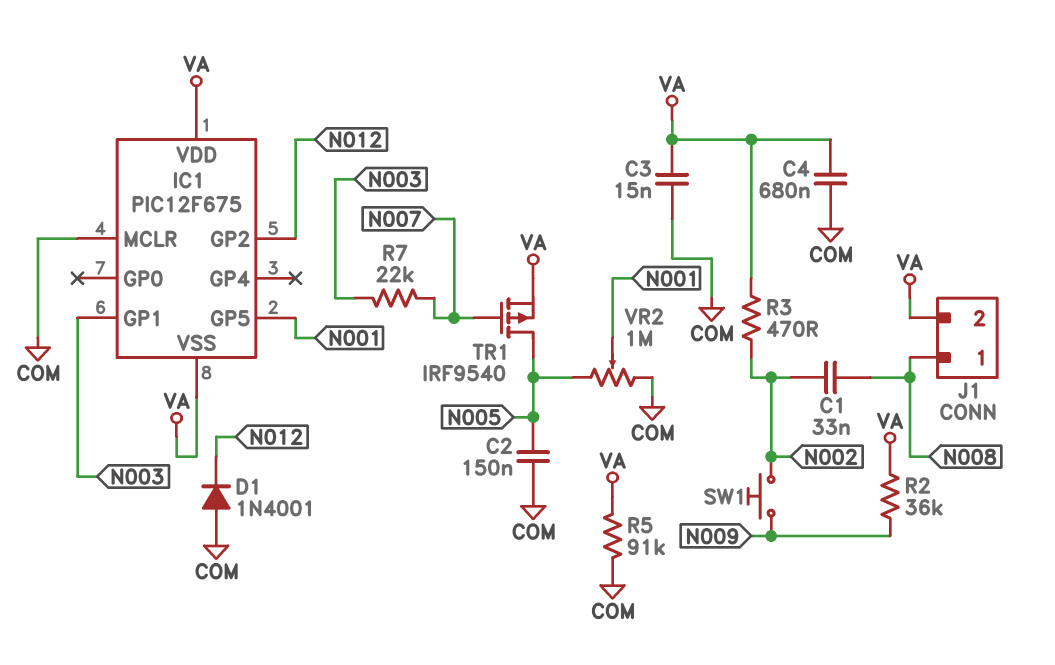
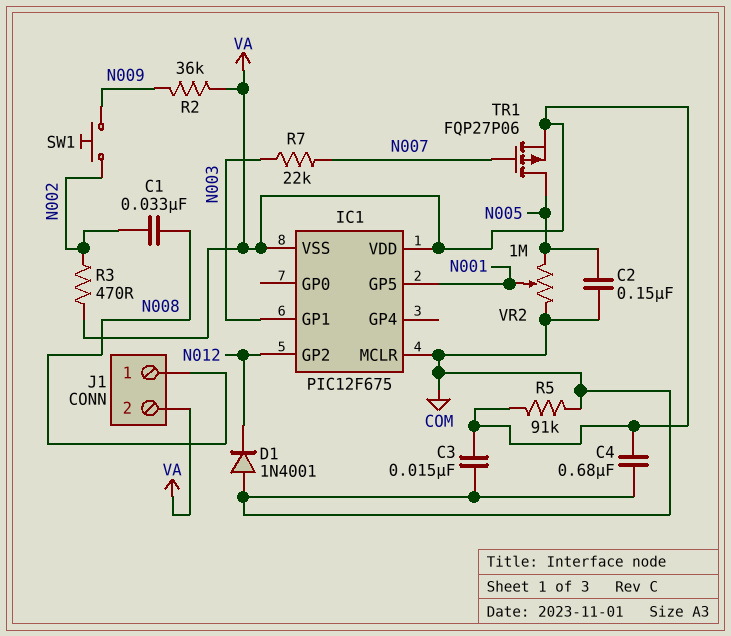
TR1: PMOS IRF9540 (G N007, D N005, S VA) -> PMOS FQP27P06 (G N007, D N005, S VA)

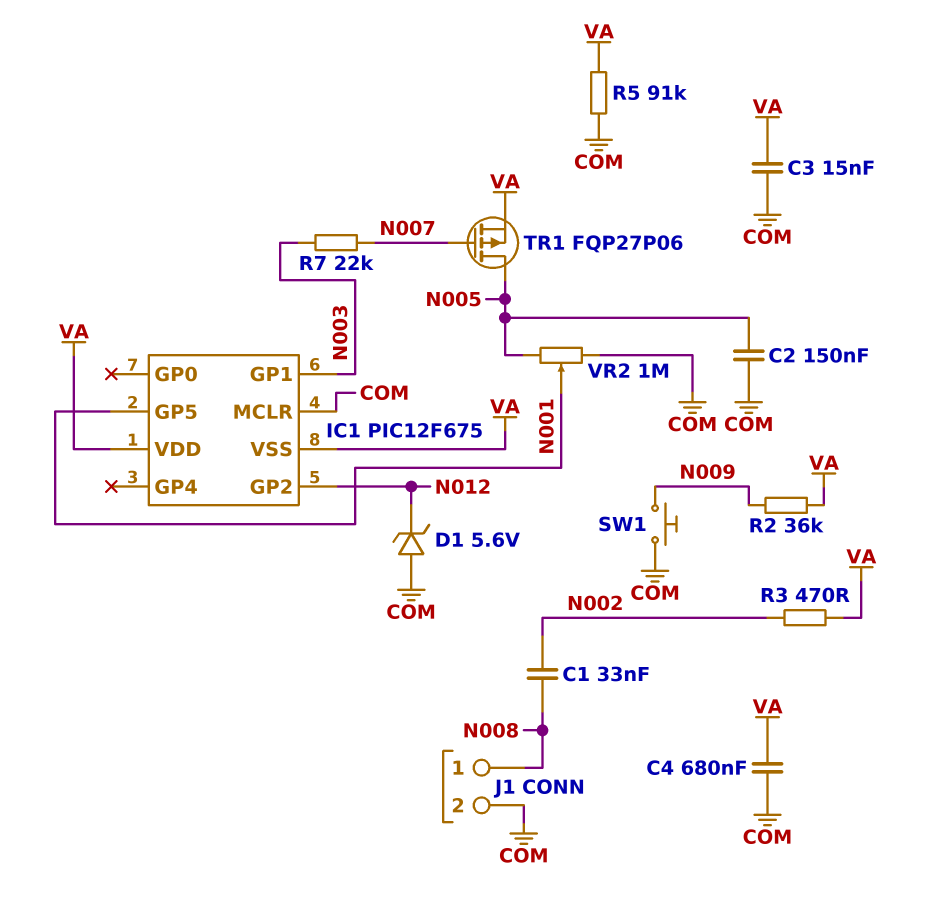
D1: diode 1N4001 (A COM, K N012) -> zener 5.6V (A COM, K N012)
J1 pin 2: VA -> COM
SW1: button (N002, N009) -> button (COM, N009)

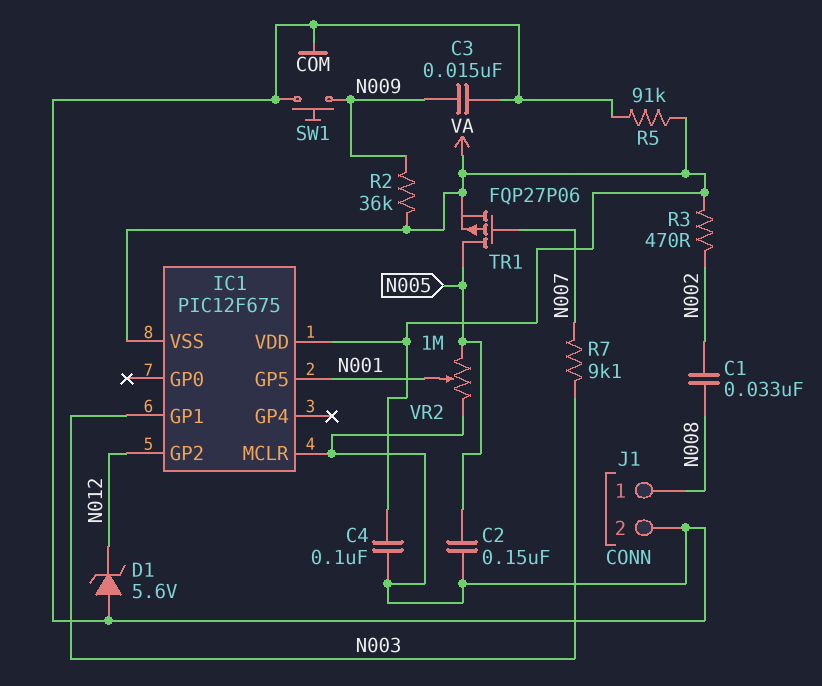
C3: 15nF (COM, VA) -> 15nF (COM, N009)
C4: 680nF (COM, VA) -> 100nF (COM, VA)
R7: 22k (N003, N007) -> 9.1k (N003, N007)

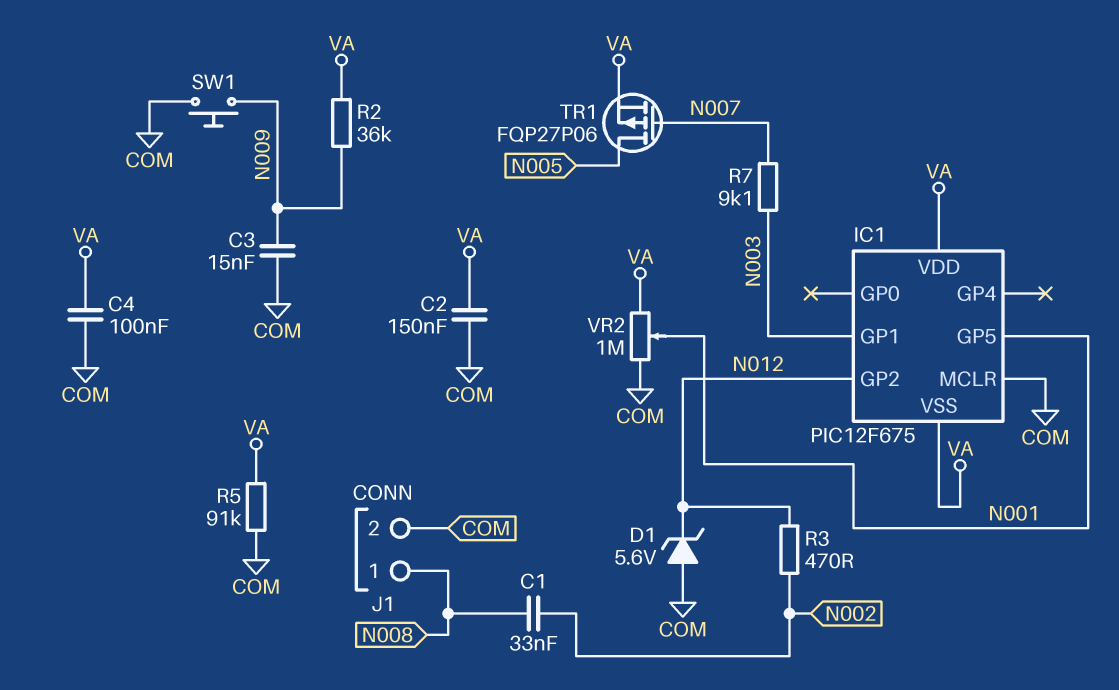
C2: 150nF (COM, N005) -> 150nF (COM, VA)
R3: 470 (N002, VA) -> 470 (N002, N012)
VR2: 1M (COM, N005, wiper N001) -> 1M (COM, VA, wiper N001)

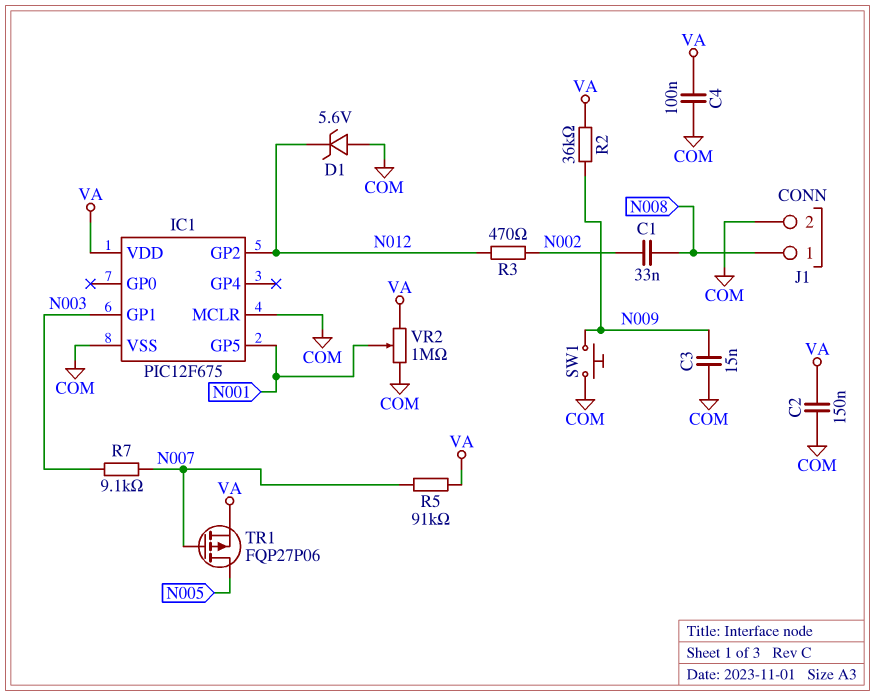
IC1 pin VSS: VA -> COM
R5: 91k (COM, VA) -> 91k (N007, VA)

